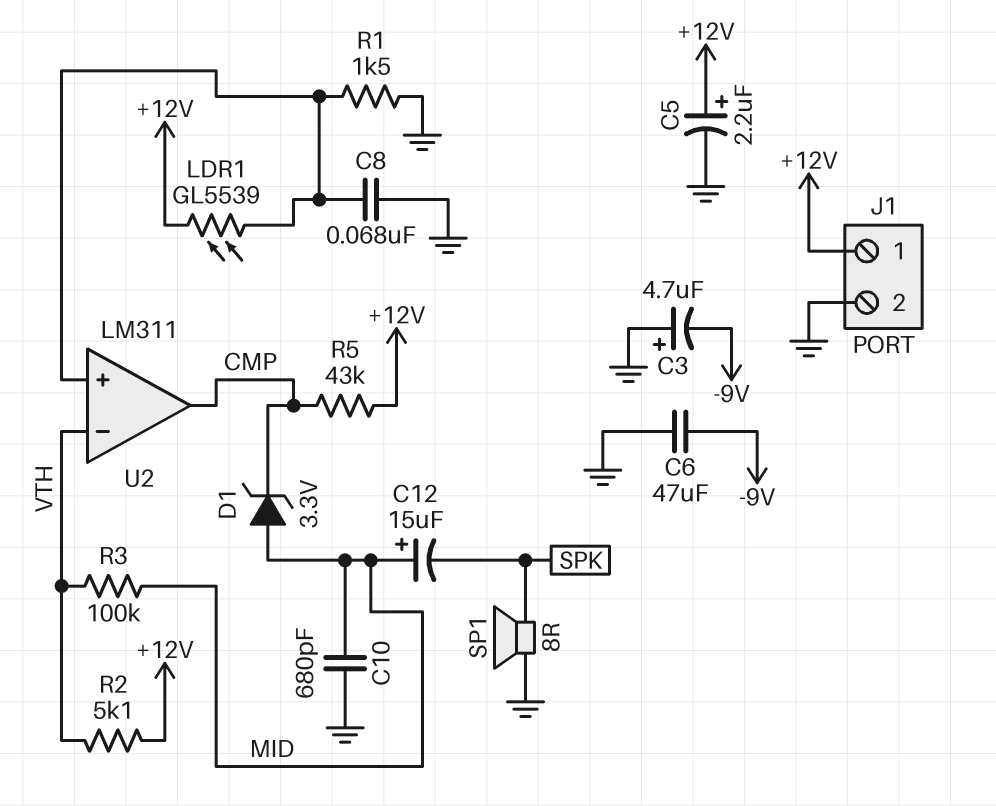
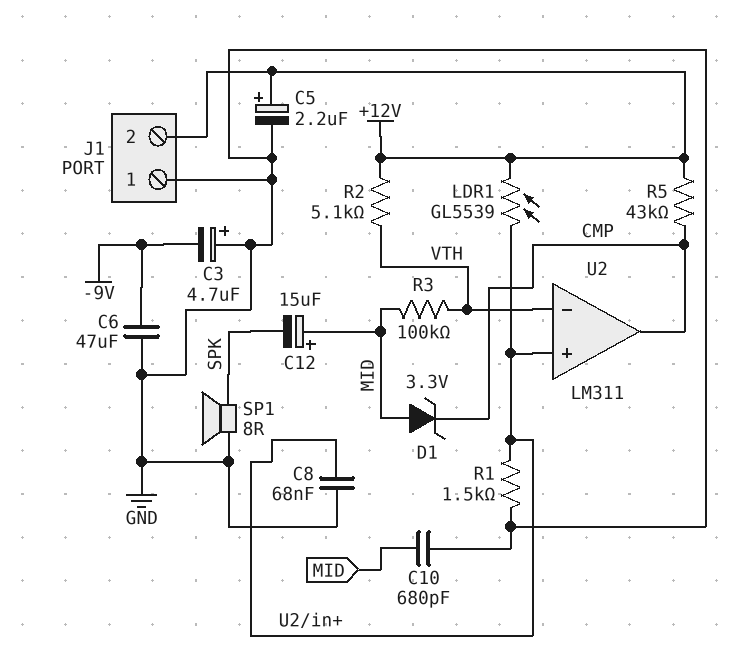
J1 pin 1: +12V -> GND
J1 pin 2: GND -> +12V

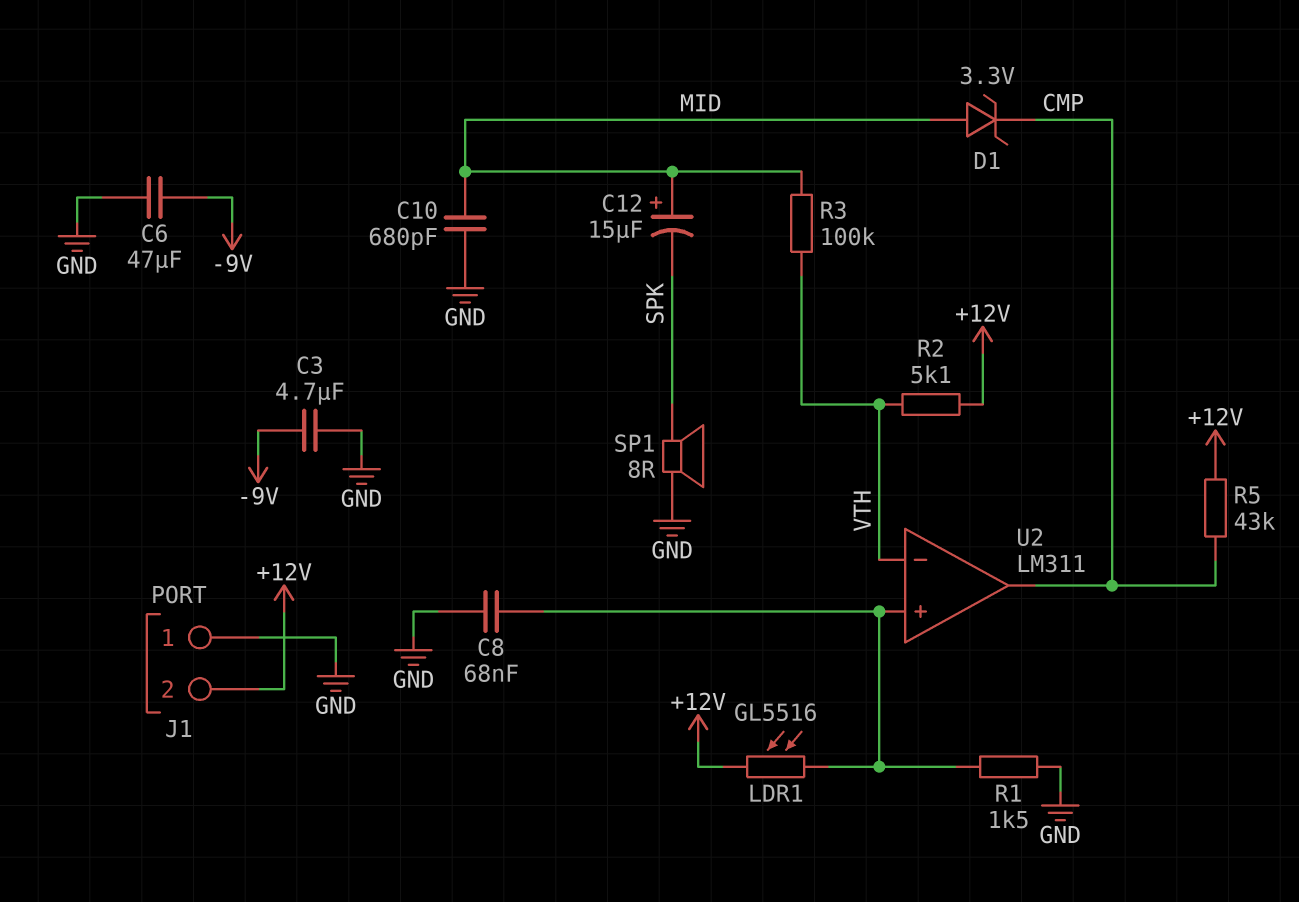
C3: 4.7uF (plus GND, minus -9V) -> 4.7uF (-9V, GND)
C5: 2.2uF (plus +12V, minus GND) -> none
LDR1: GL5539 (+12V, U2/in+) -> GL5516 (+12V, U2/in+)

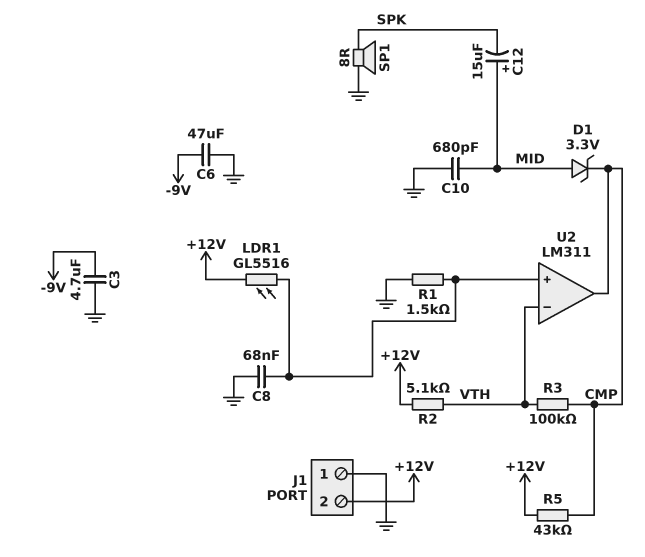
R3: 100k (MID, VTH) -> 100k (CMP, VTH)

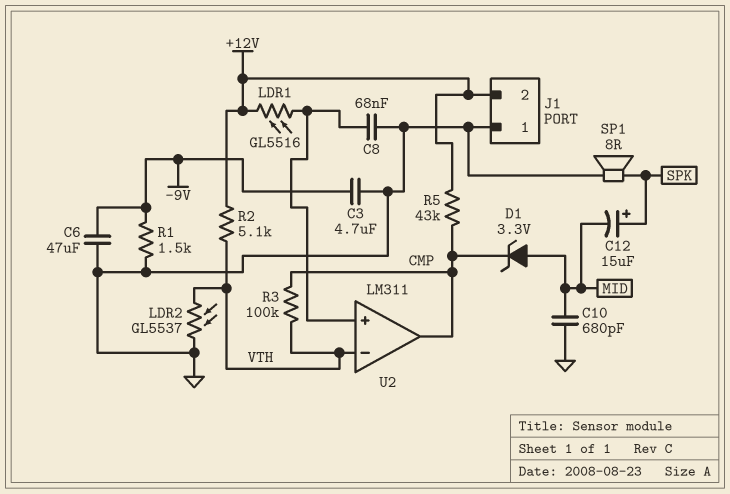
C12: 15uF (plus MID, minus SPK) -> 15uF (plus SPK, minus MID)
LDR2: none -> GL5537 (GND, VTH)
R1: 1.5k (GND, U2/in+) -> 1.5k (-9V, GND)

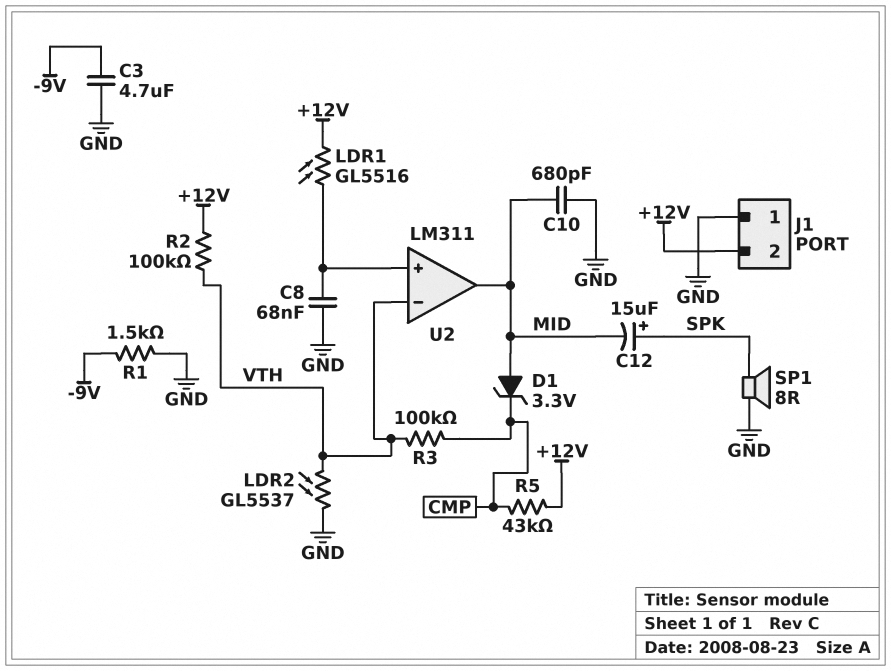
C6: 47uF (-9V, GND) -> none
R2: 5.1k (+12V, VTH) -> 100k (+12V, VTH)
U2 pin out: CMP -> MID

